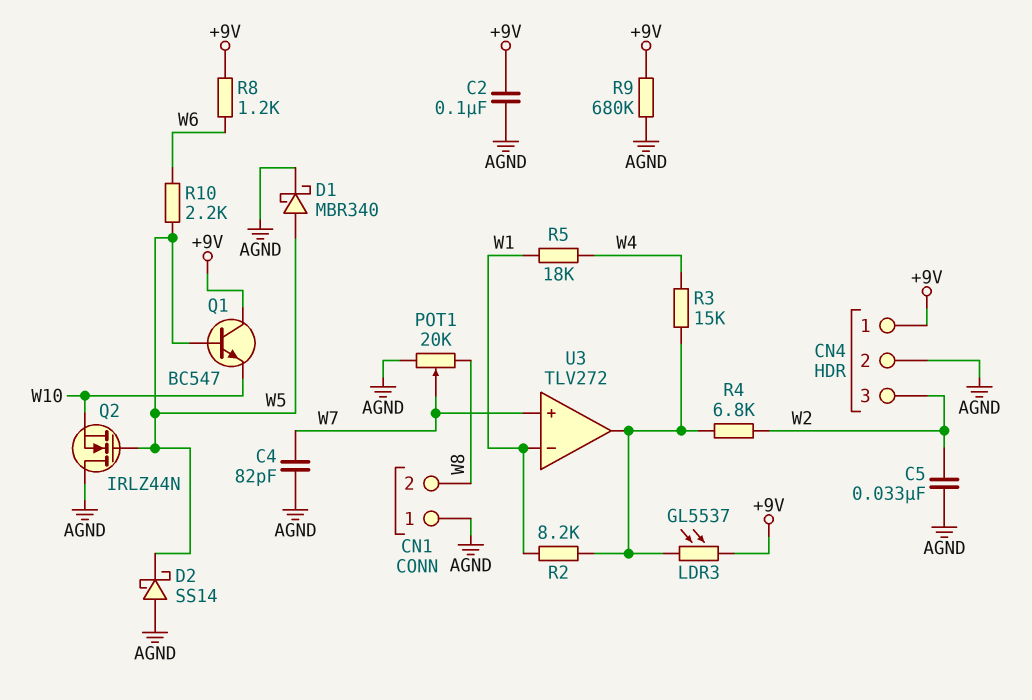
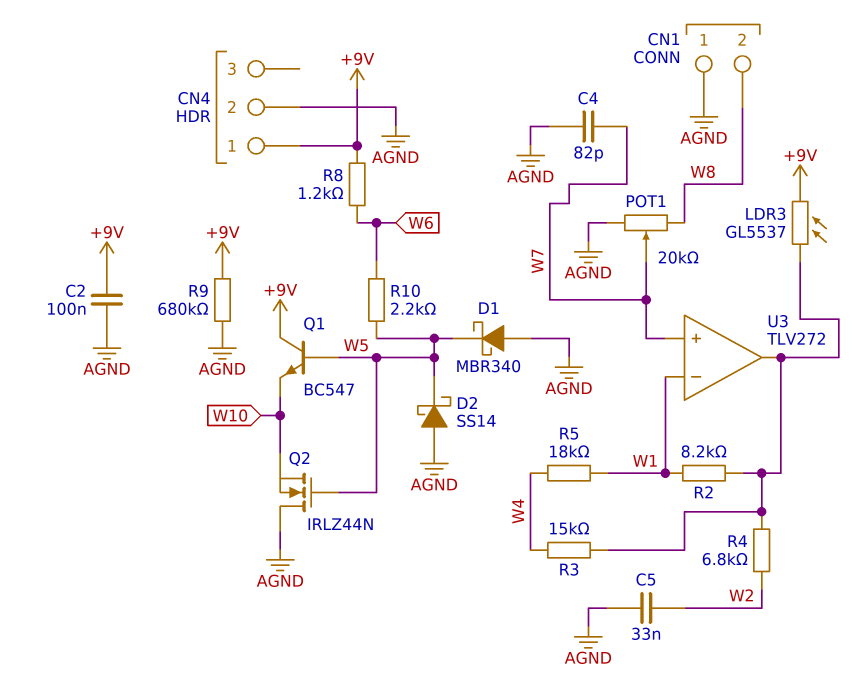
CN4 pin 3: W2 -> none
D1: schottky MBR340 (A W5, K AGND) -> schottky MBR340 (A AGND, K W5)

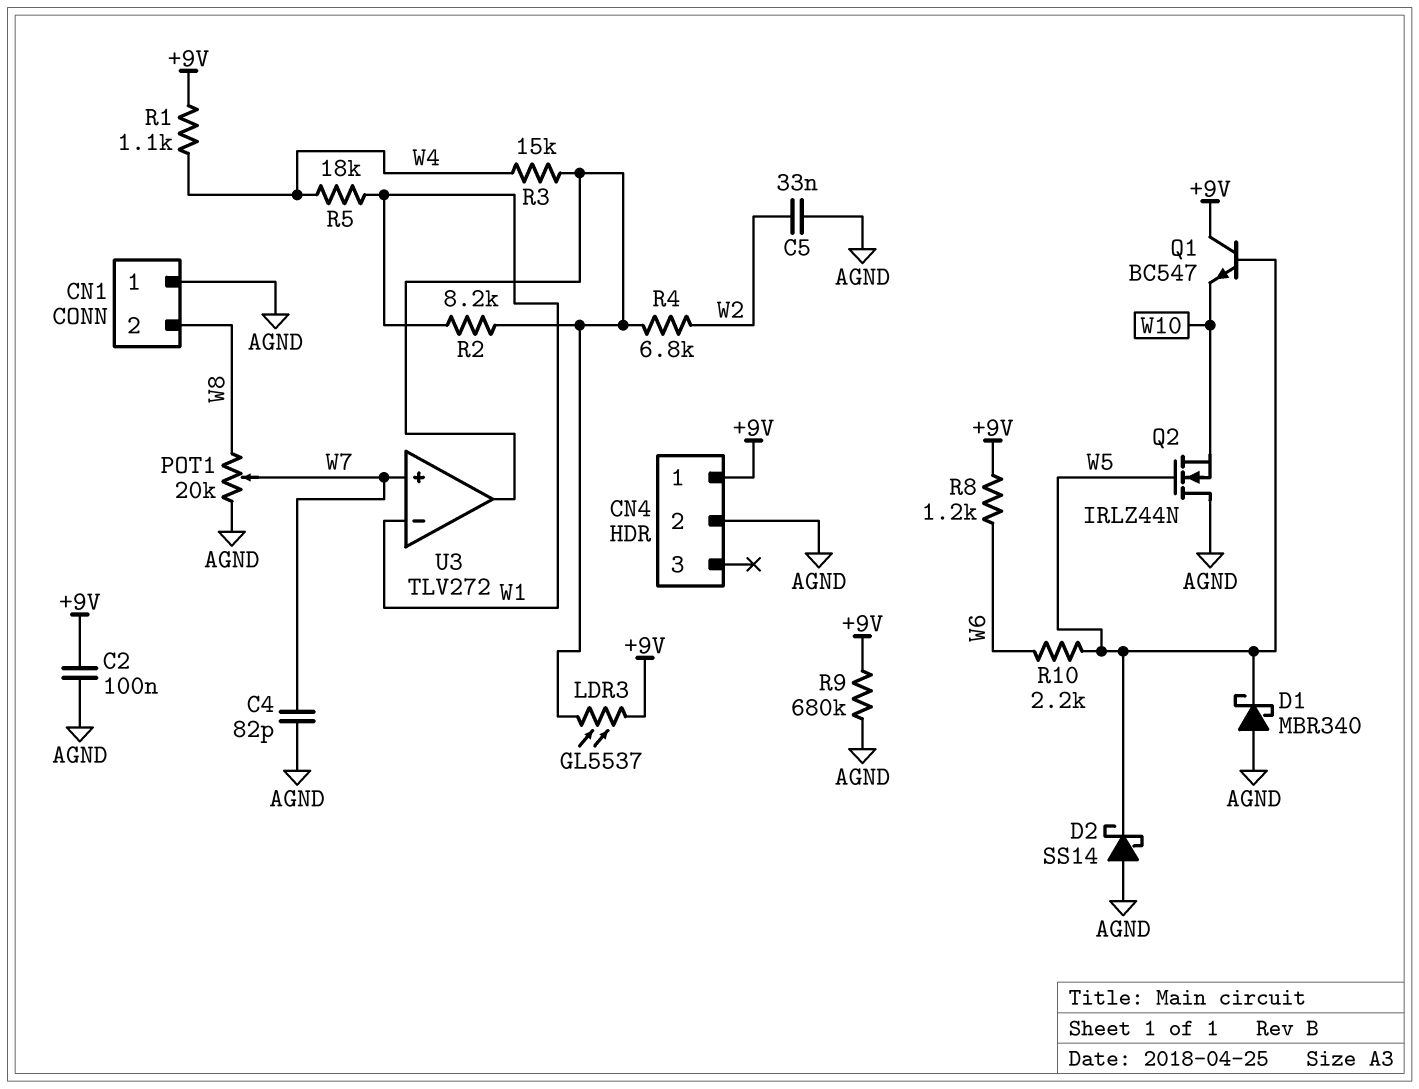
R1: none -> 1.1k (+9V, W4)

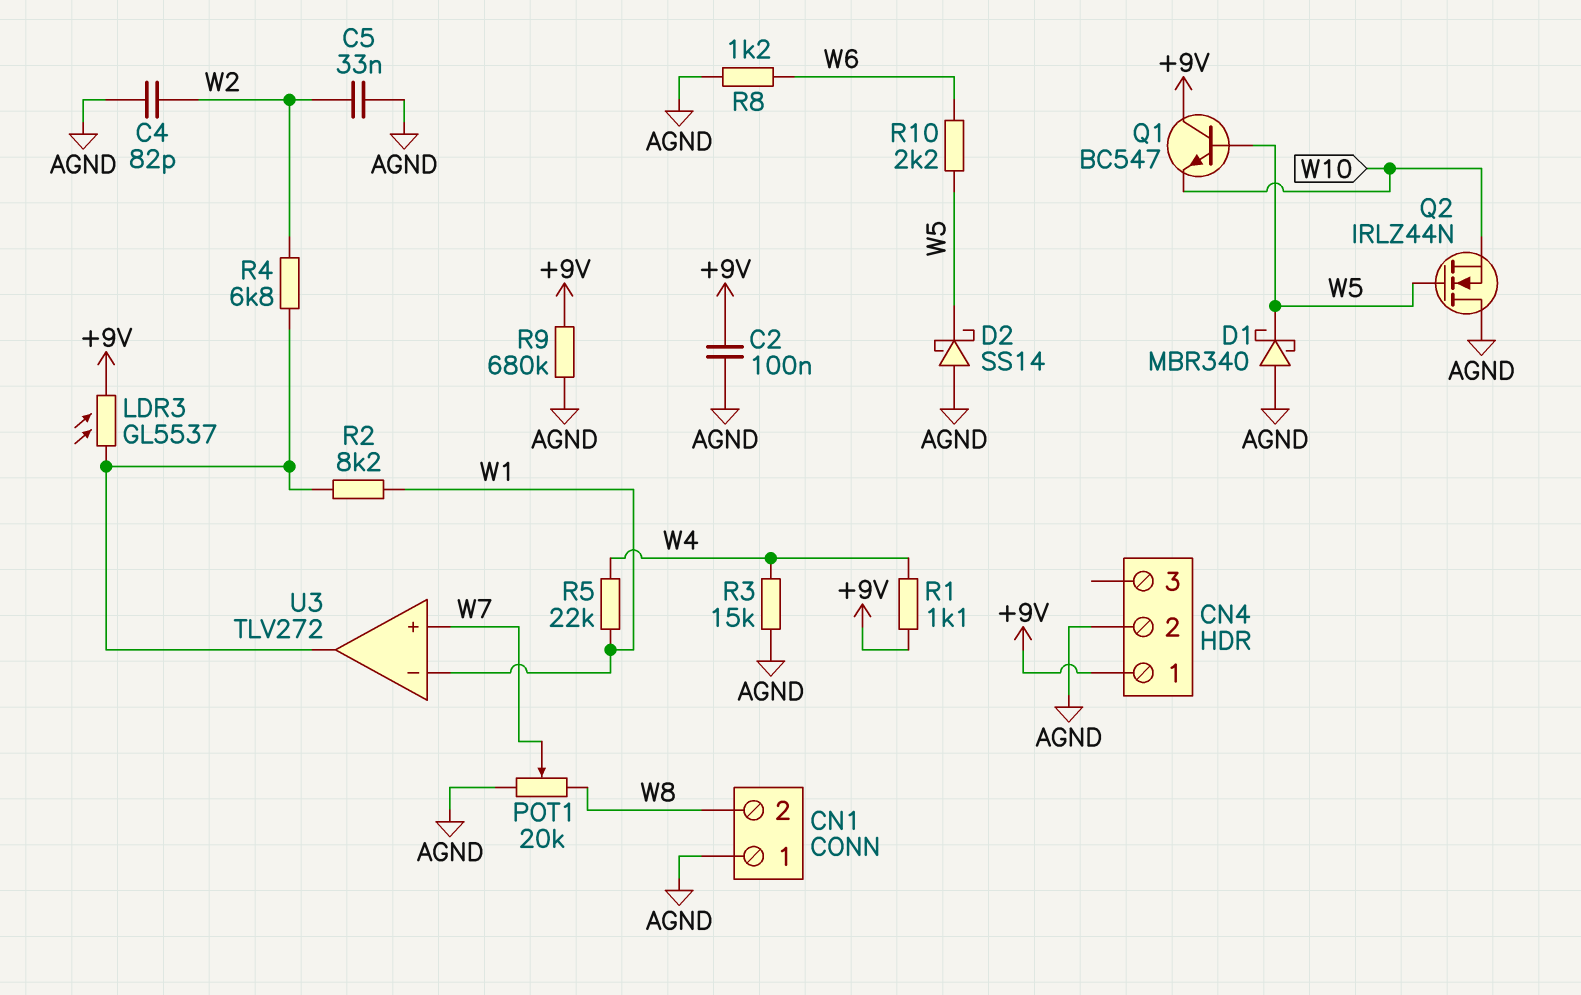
C4: 82pF (AGND, W7) -> 82pF (AGND, W2)
R3: 15k (U3/out, W4) -> 15k (AGND, W4)
R5: 18k (W1, W4) -> 22k (W1, W4)
R8: 1.2k (+9V, W6) -> 1.2k (AGND, W6)

